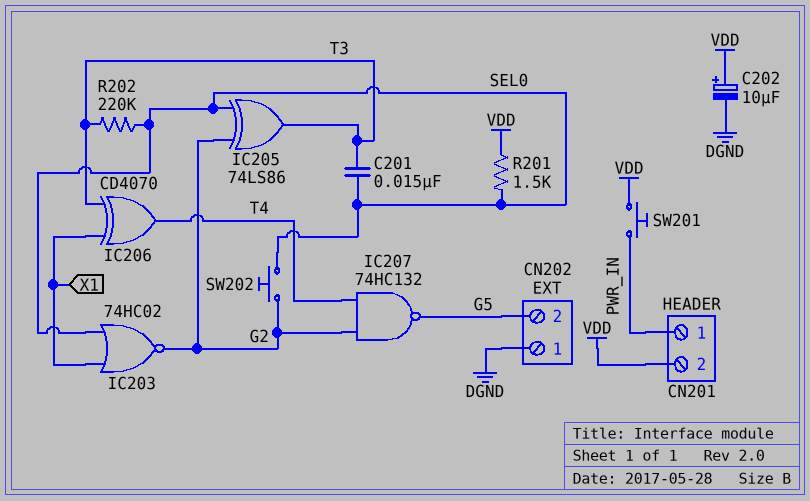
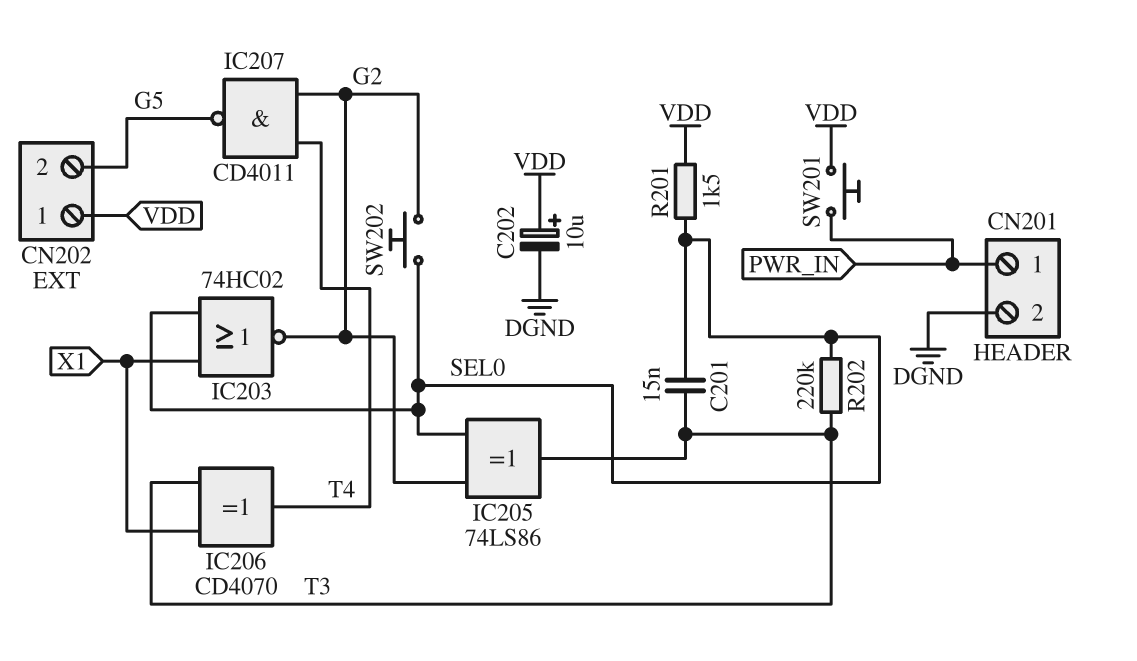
CN201 pin 2: VDD -> DGND
CN202 pin 1: DGND -> VDD
IC207: NAND 74HC132 (in G2, in T4, out G5) -> NAND CD4011 (in G2, in T4, out G5)

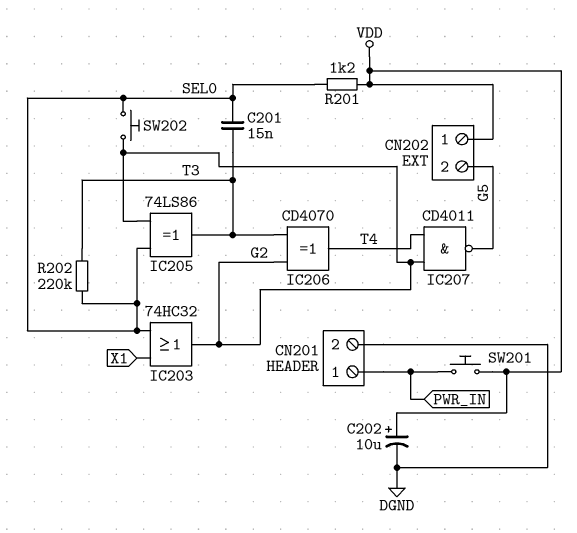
IC203: NOR 74HC02 (in SEL0, in X1, out G2) -> OR 74HC32 (in SEL0, in X1, out G2)
IC206: XOR CD4070 (in T3, in X1, out T4) -> XOR CD4070 (in G2, in T3, out T4)
R201: 1.5k (SEL0, VDD) -> 1.2k (SEL0, VDD)

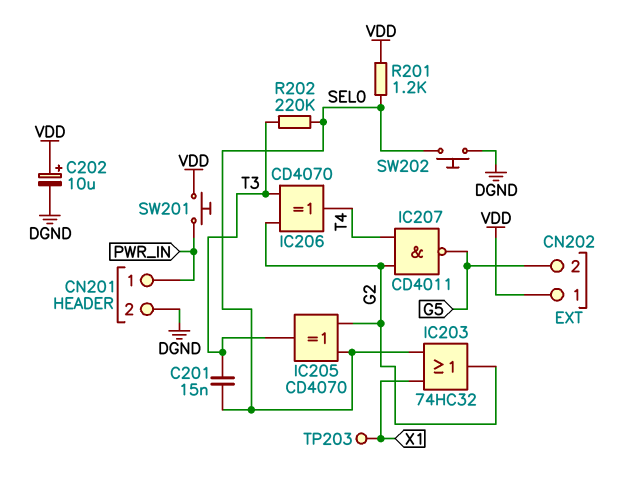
IC205: XOR 74LS86 (in G2, in SEL0, out T3) -> XOR CD4070 (in G2, in SEL0, out T3)
SW202: button (G2, SEL0) -> button (DGND, SEL0)
TP203: none -> test point (X1)

